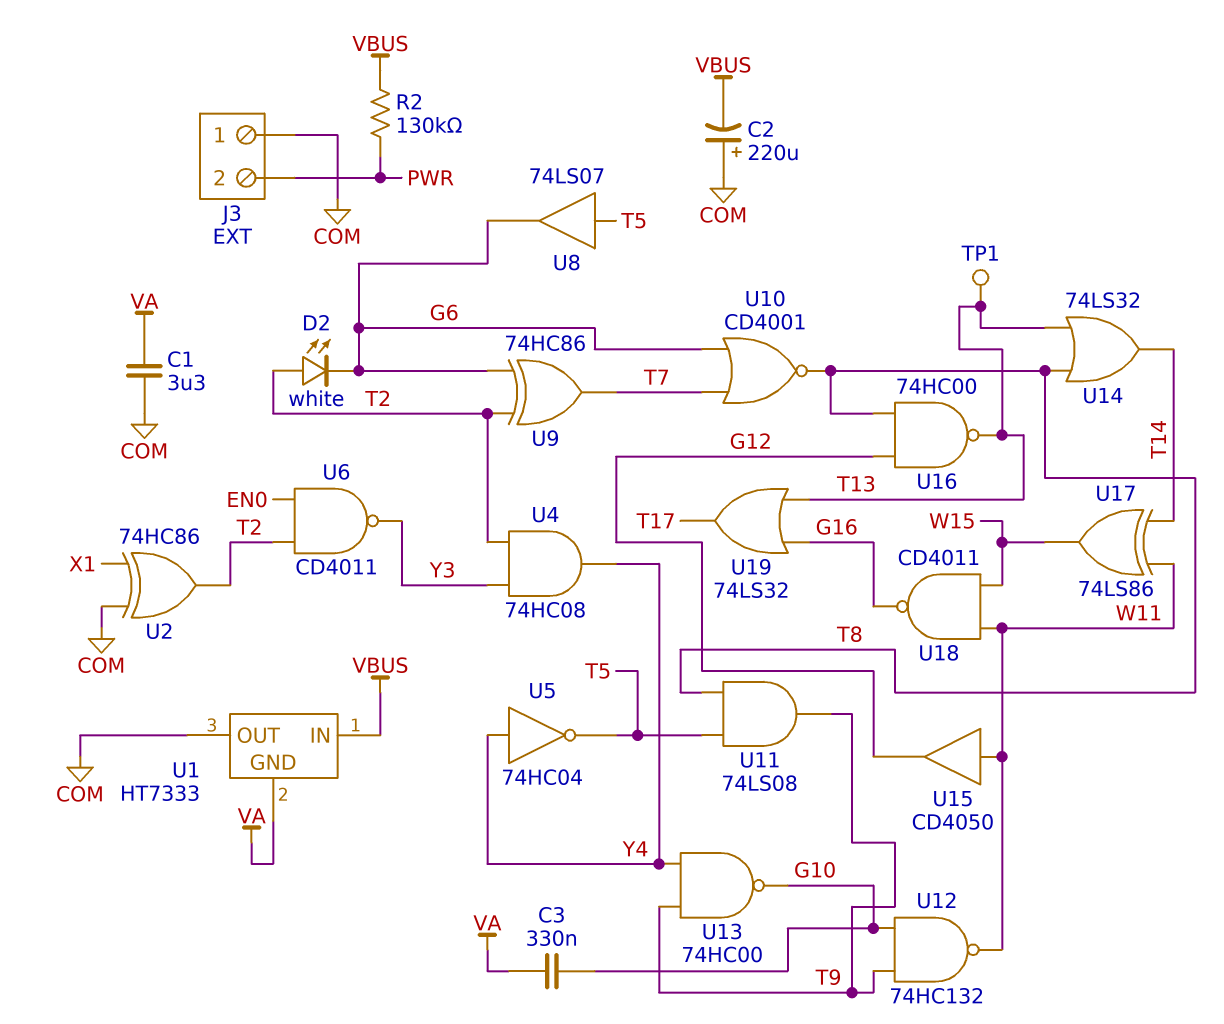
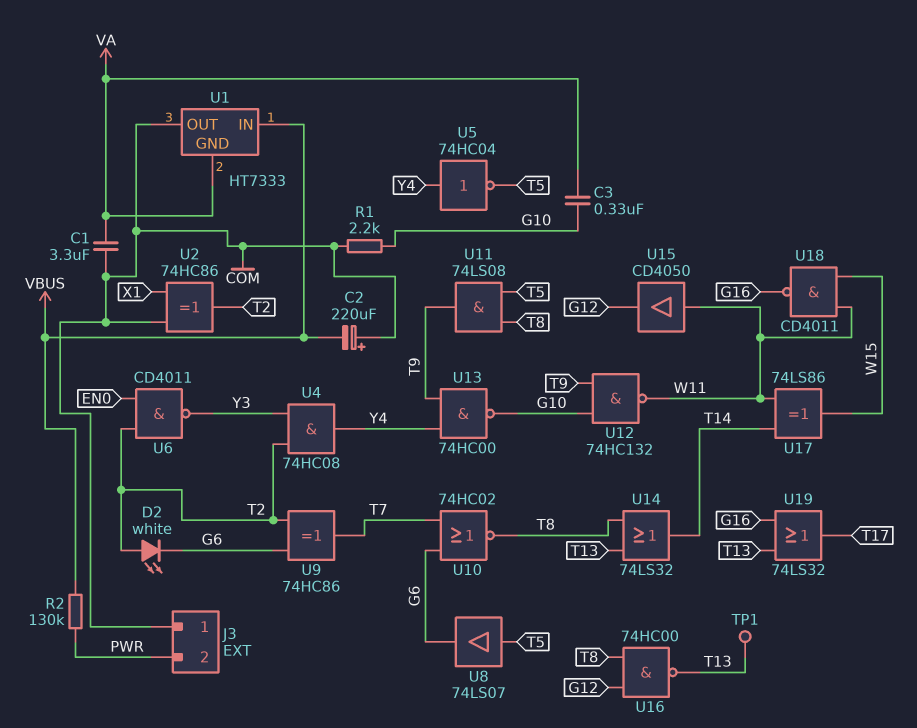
R1: none -> 2.2k (COM, G10)
U10: NOR CD4001 (in G6, in T7, out T8) -> NOR 74HC02 (in G6, in T7, out T8)

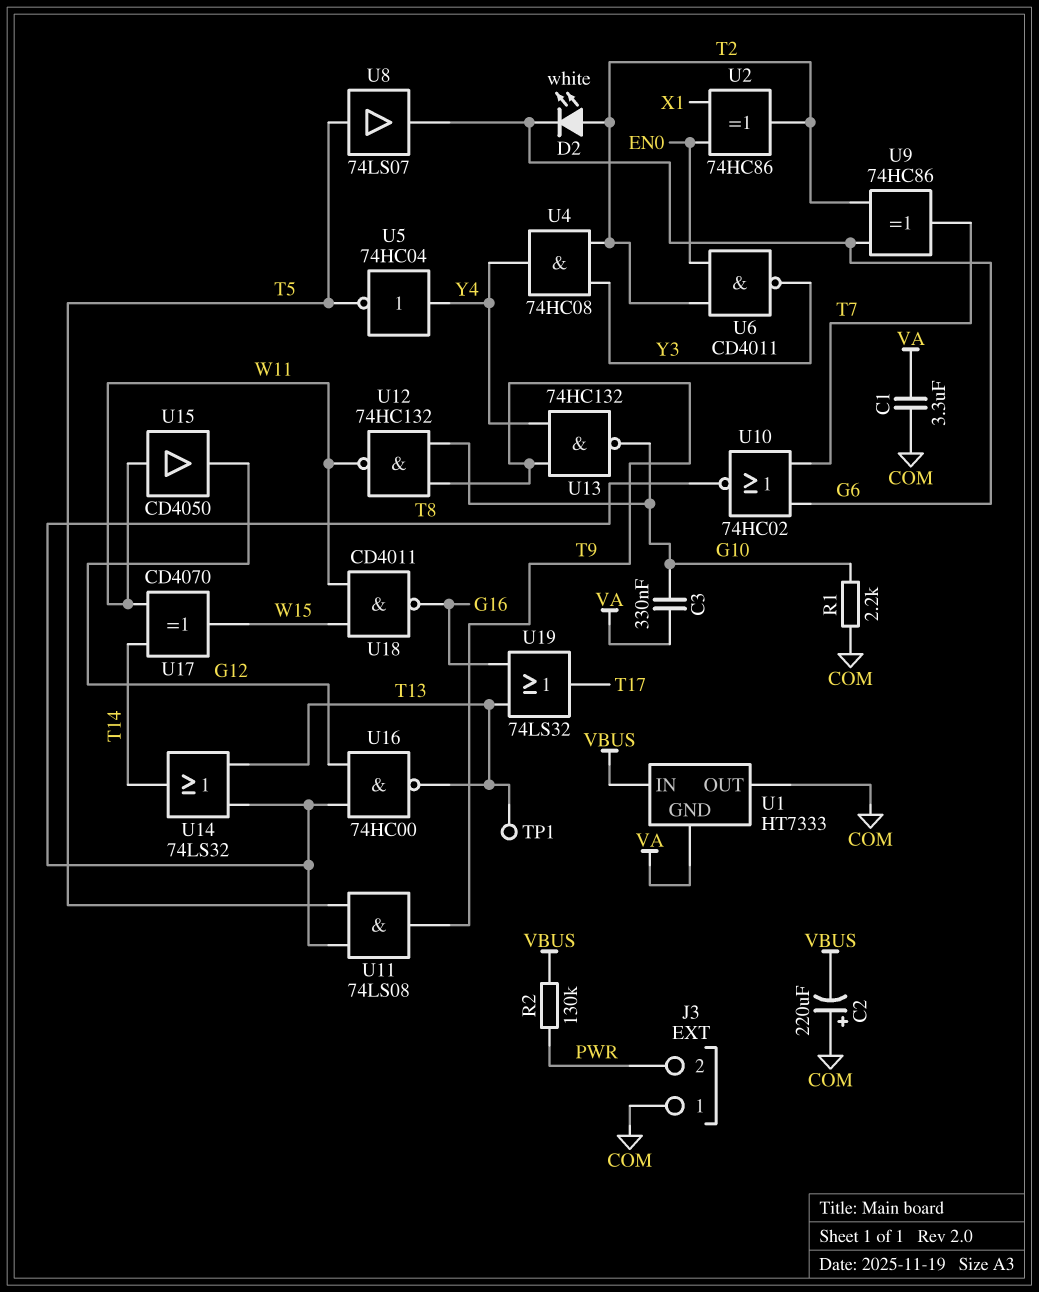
U2: XOR 74HC86 (in COM, in X1, out T2) -> XOR 74HC86 (in EN0, in X1, out T2)
U13: NAND 74HC00 (in T9, in Y4, out G10) -> NAND 74HC132 (in T9, in Y4, out G10)
U17: XOR 74LS86 (in T14, in W11, out W15) -> XOR CD4070 (in T14, in W11, out W15)

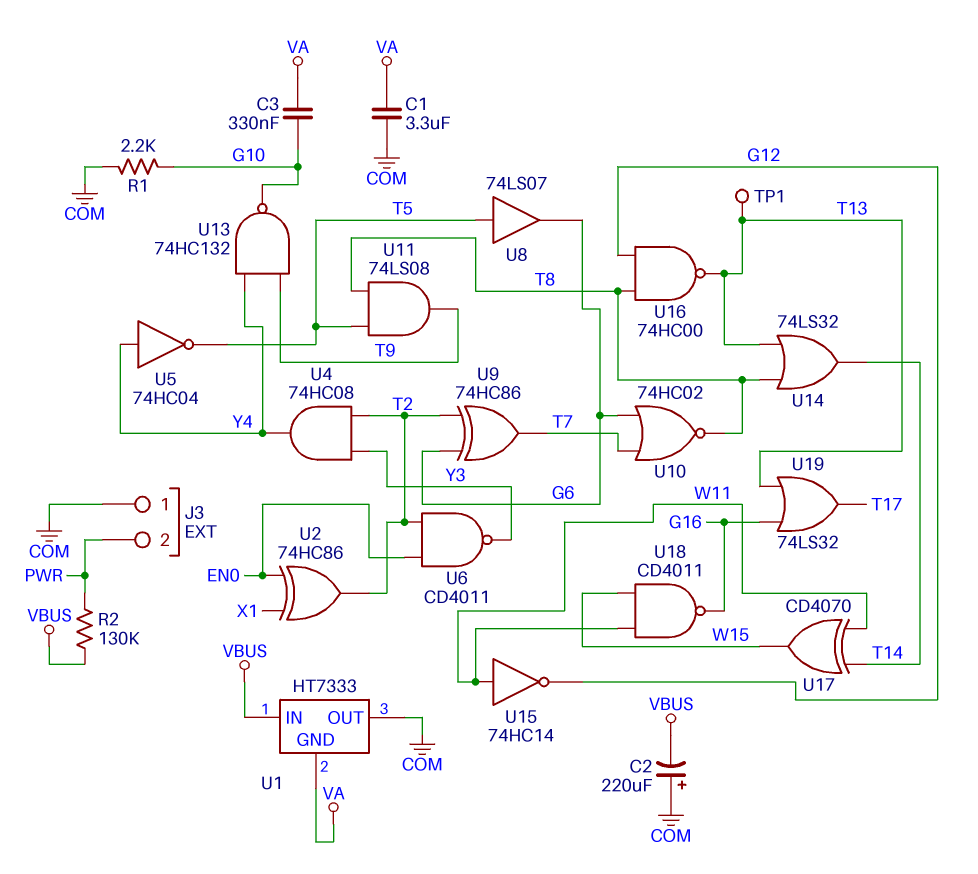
D2: LED white (A T2, K G6) -> none
U12: NAND 74HC132 (in G10, in T9, out W11) -> none
U15: buffer CD4050 (in W11, out G12) -> NOT 74HC14 (in W11, out G12)

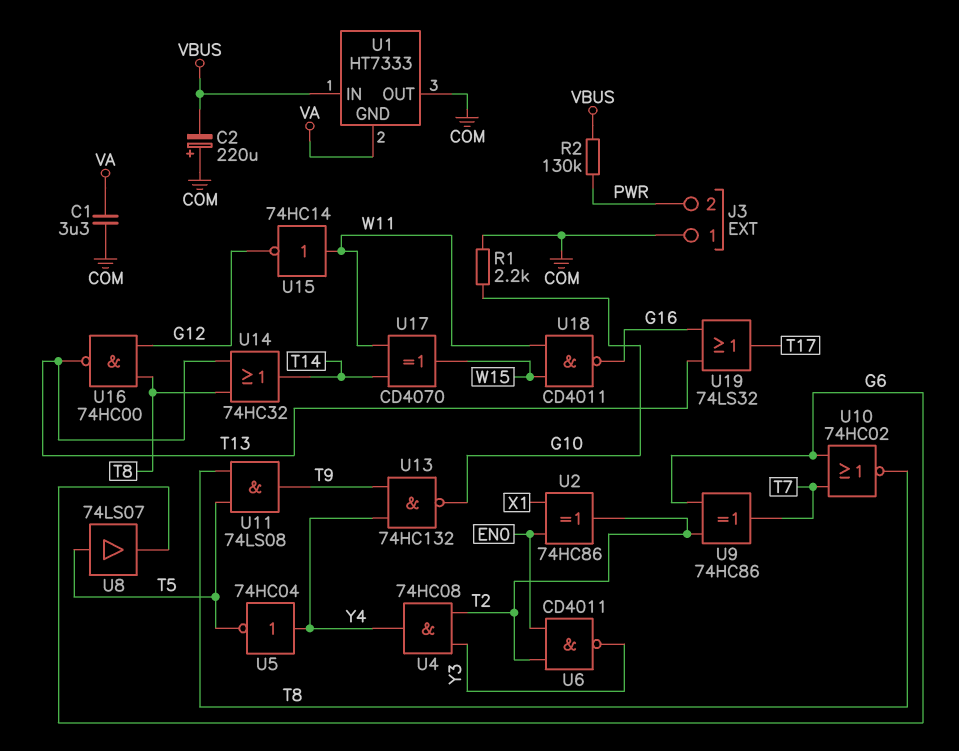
C3: 330nF (G10, VA) -> none
TP1: test point (T13) -> none
U14: OR 74LS32 (in T8, in T13, out T14) -> OR 74HC32 (in T8, in T13, out T14)

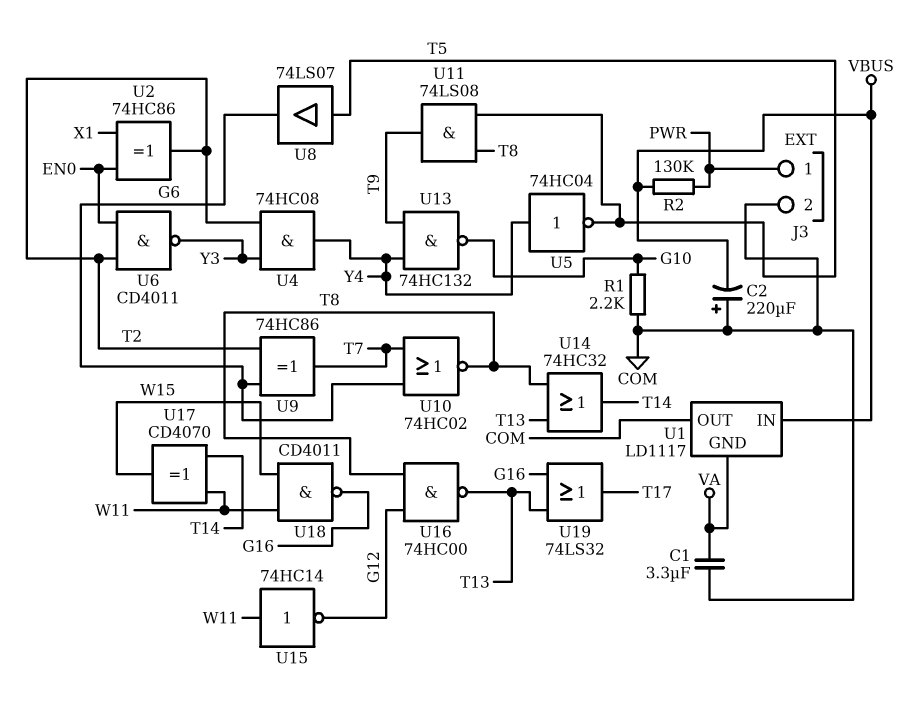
J3 pin 1: COM -> PWR
J3 pin 2: PWR -> COM
U1: HT7333 -> LD1117

